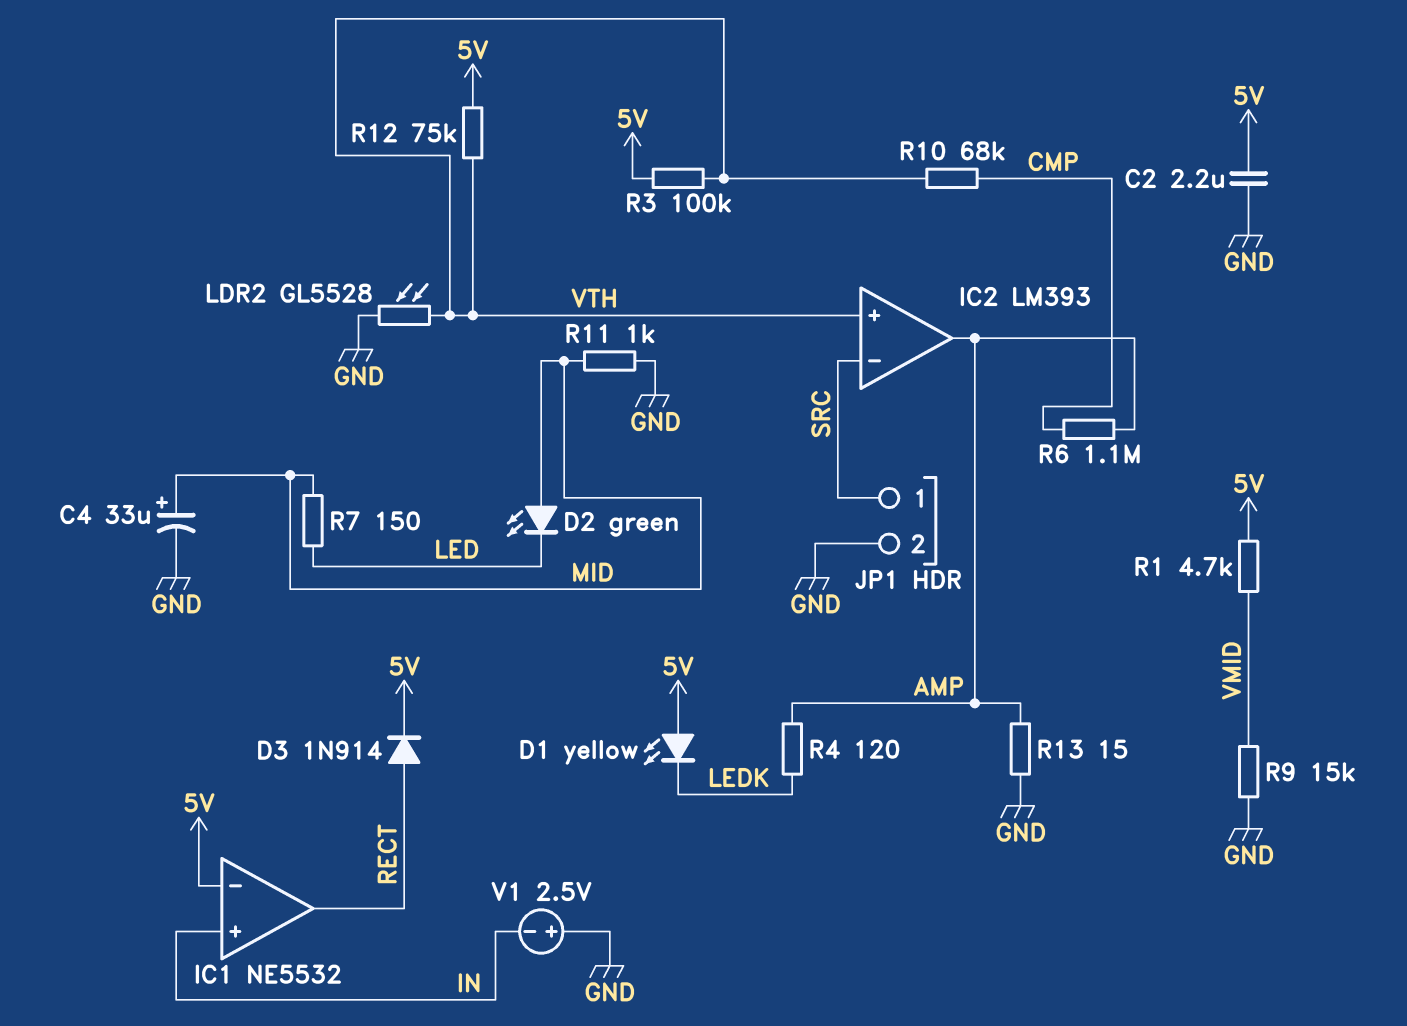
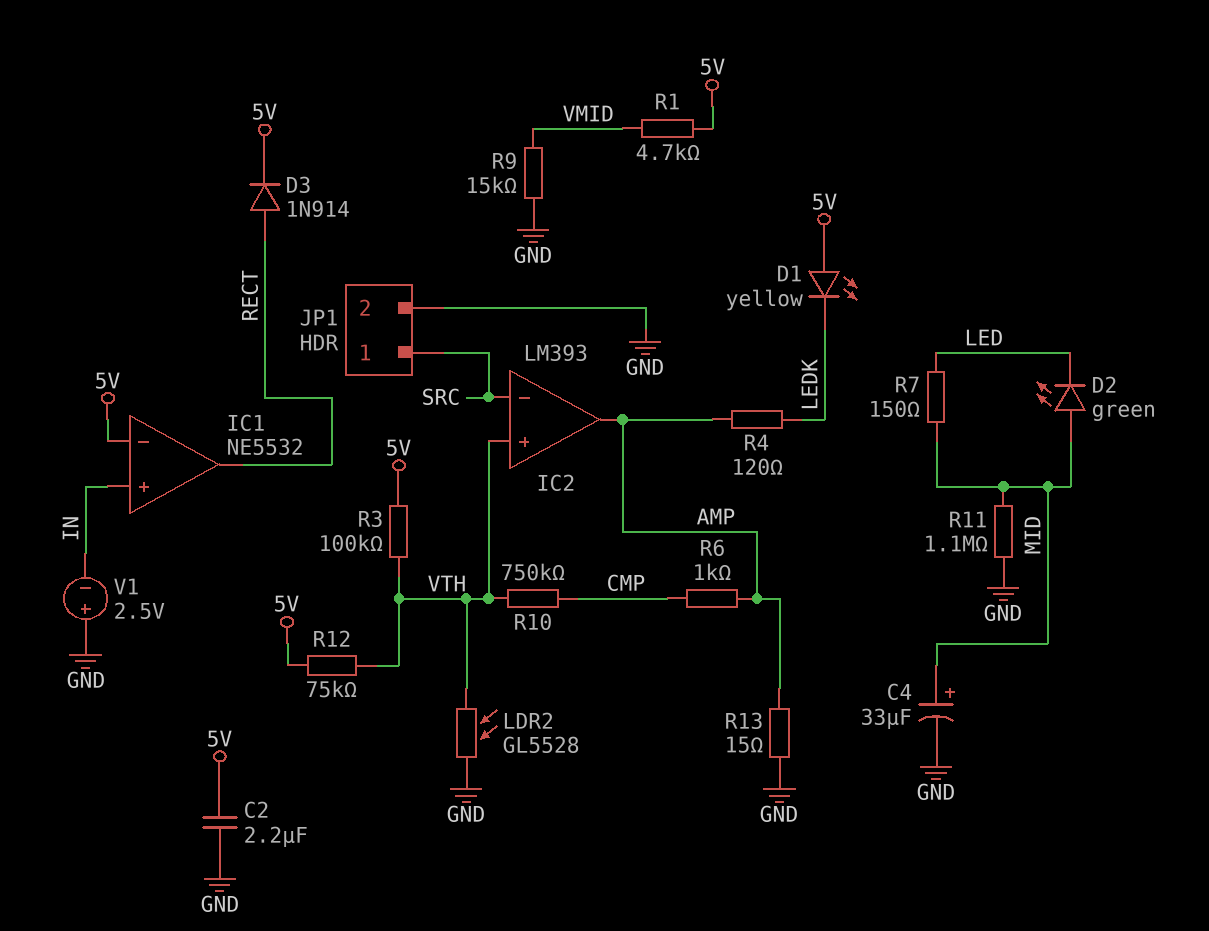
R6: 1.1M (AMP, CMP) -> 1k (AMP, CMP)
R10: 68k (CMP, VTH) -> 750k (CMP, VTH)
R11: 1k (GND, MID) -> 1.1M (GND, MID)

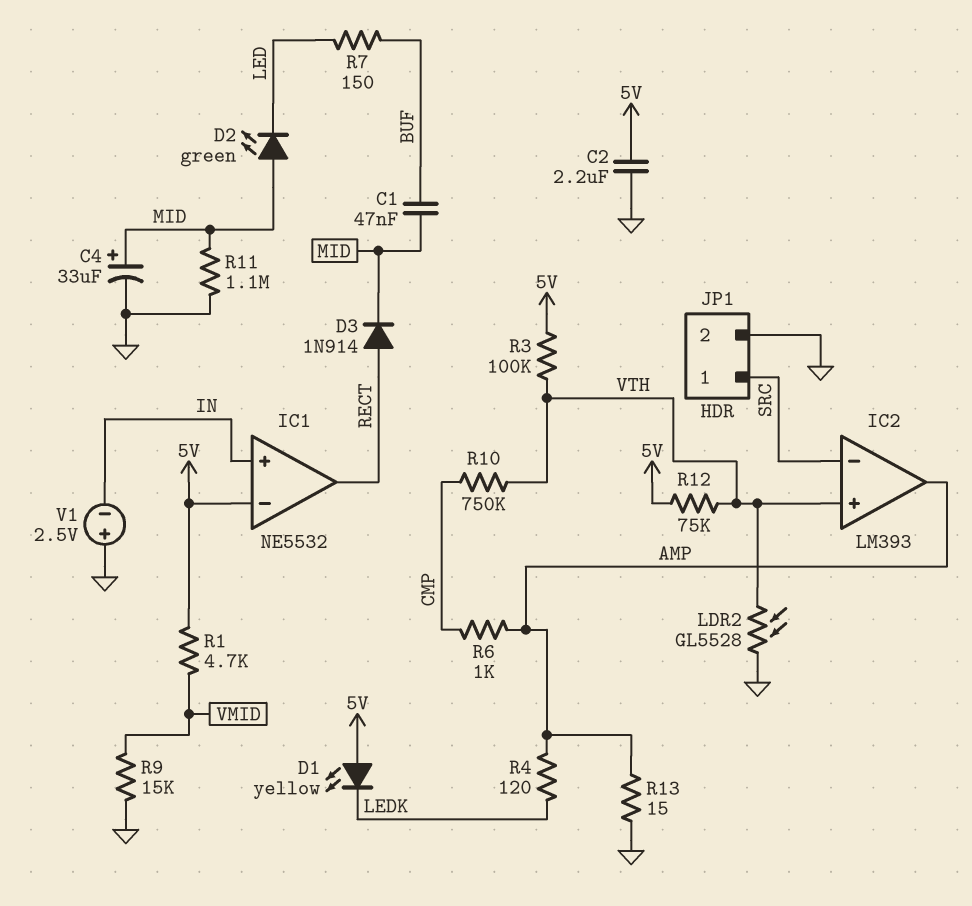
C1: none -> 47nF (BUF, MID)
D3: diode 1N914 (A RECT, K 5V) -> diode 1N914 (A RECT, K MID)
R7: 150 (LED, MID) -> 150 (BUF, LED)

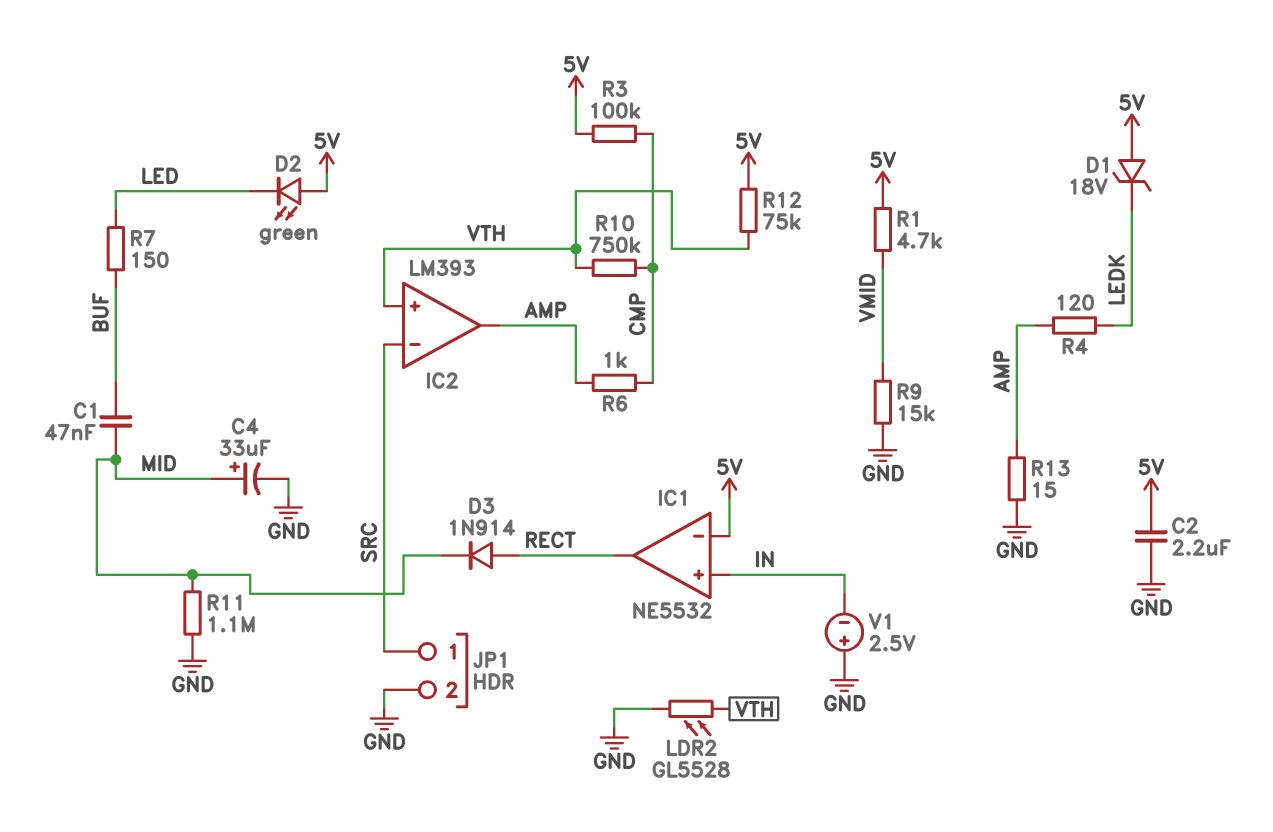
D1: LED yellow (A 5V, K LEDK) -> zener 18V (A 5V, K LEDK)
D2: LED green (A MID, K LED) -> LED green (A 5V, K LED)
R3: 100k (5V, VTH) -> 100k (5V, CMP)

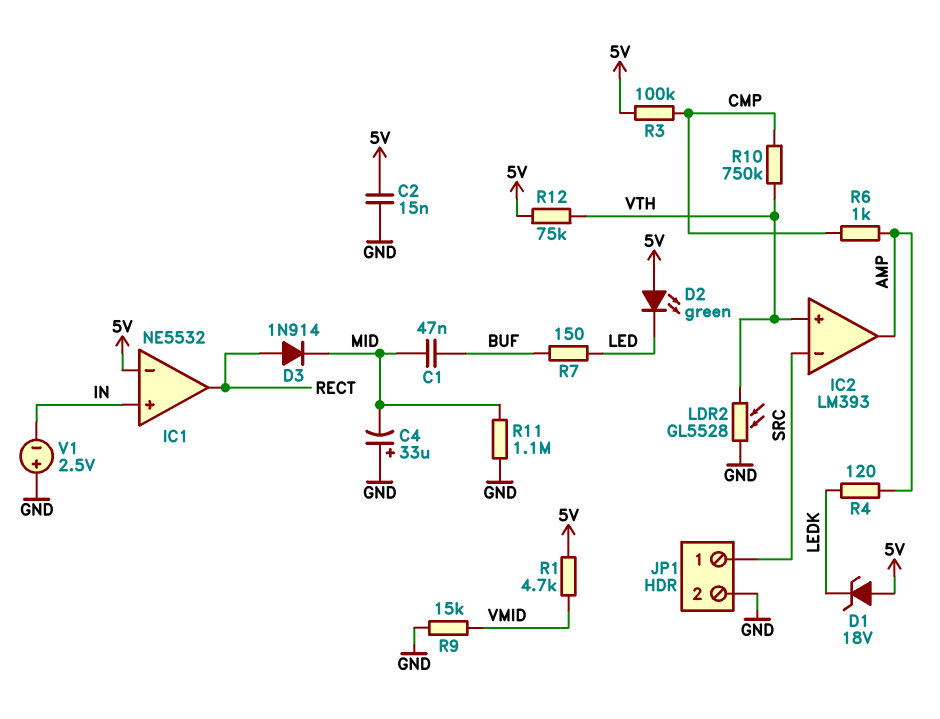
C2: 2.2uF (5V, GND) -> 15nF (5V, GND)
C4: 33uF (plus MID, minus GND) -> 33uF (plus GND, minus MID)
R13: 15 (AMP, GND) -> none

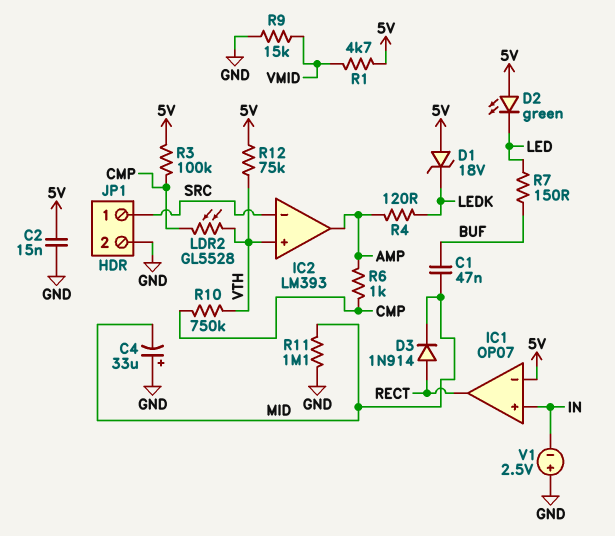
IC1: NE5532 -> OP07
LDR2: GL5528 (GND, VTH) -> GL5528 (CMP, VTH)

